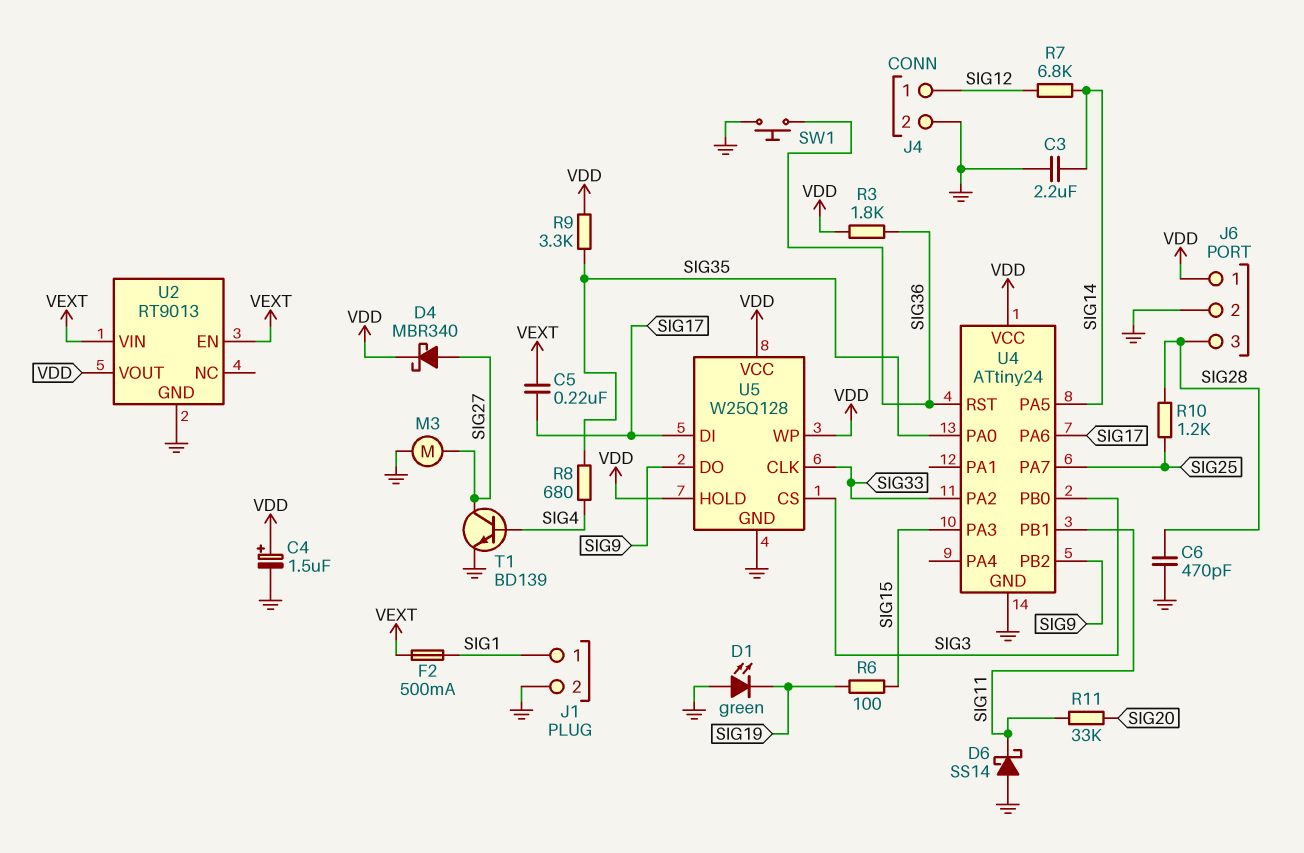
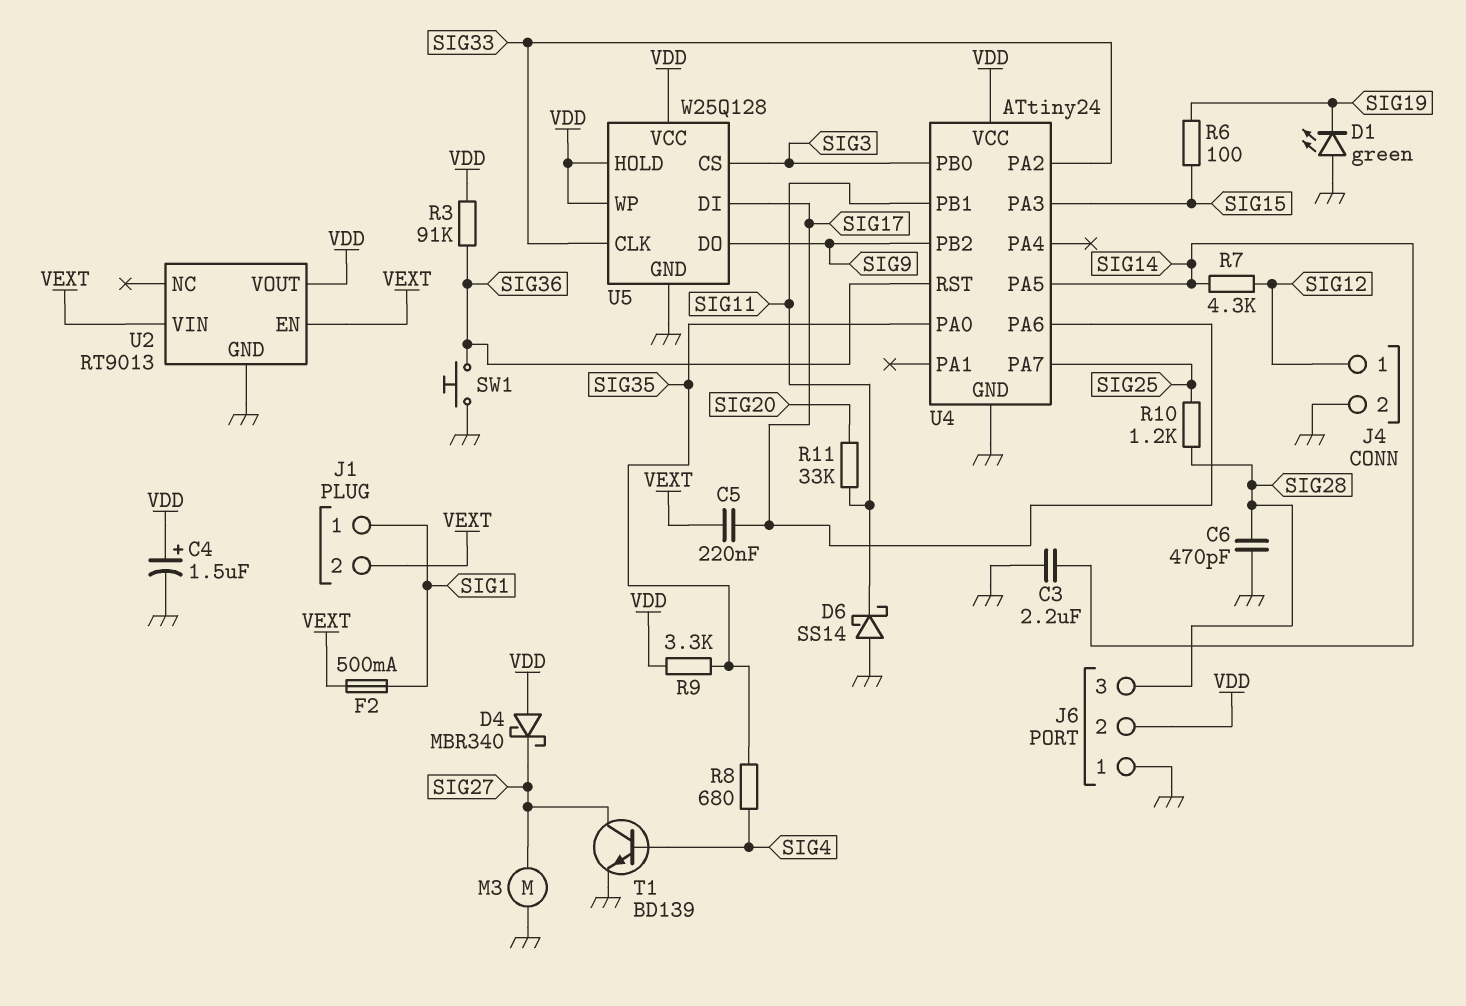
D4: schottky MBR340 (A SIG27, K VDD) -> schottky MBR340 (A VDD, K SIG27)
J1 pin 2: GND -> VEXT
J6 pin 1: VDD -> GND
J6 pin 2: GND -> VDD
R3: 1.8k (SIG36, VDD) -> 91k (SIG36, VDD)
R7: 6.8k (SIG12, SIG14) -> 4.3k (SIG12, SIG14)

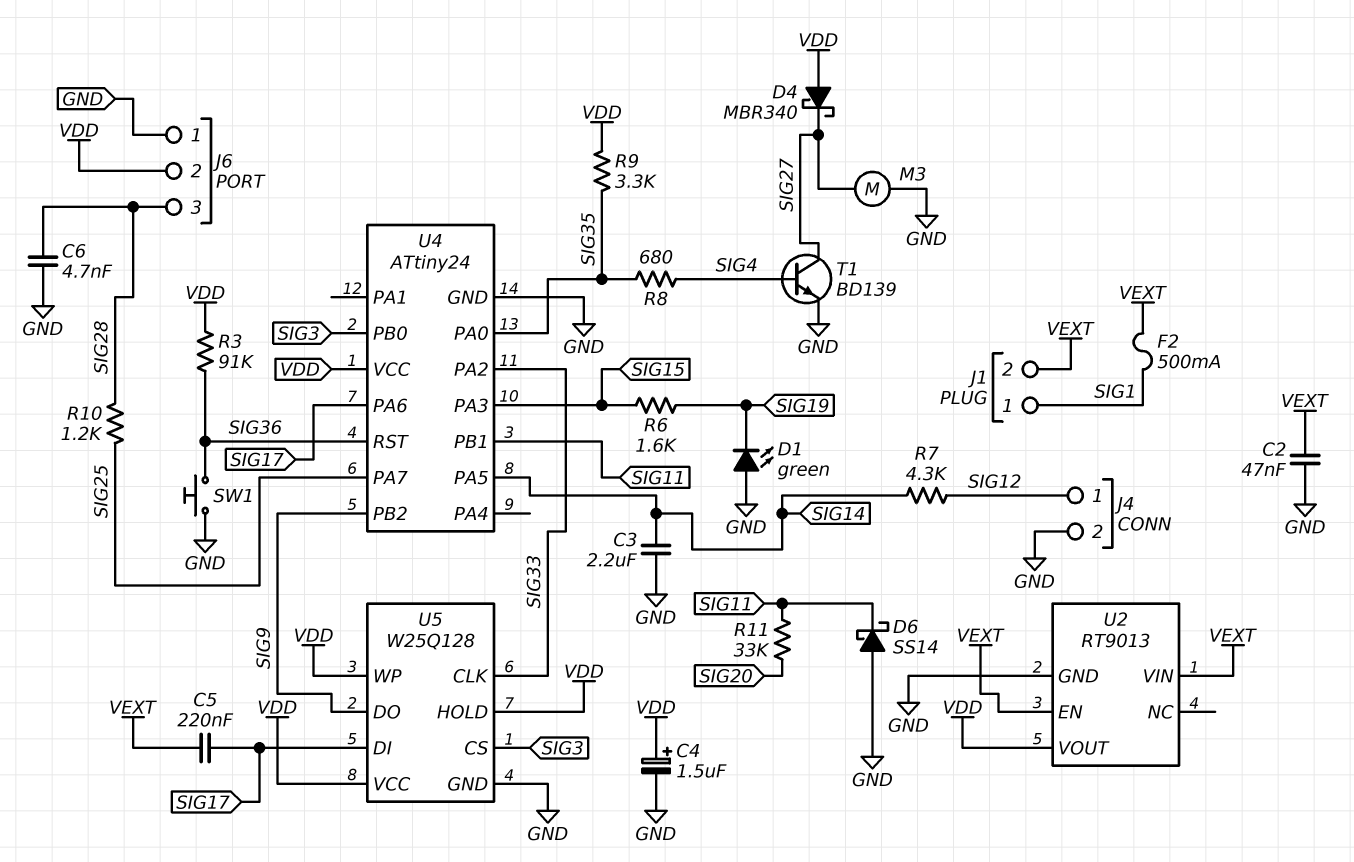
C2: none -> 47nF (GND, VEXT)
C6: 470pF (GND, SIG28) -> 4.7nF (GND, SIG28)
R6: 100 (SIG15, SIG19) -> 1.6k (SIG15, SIG19)

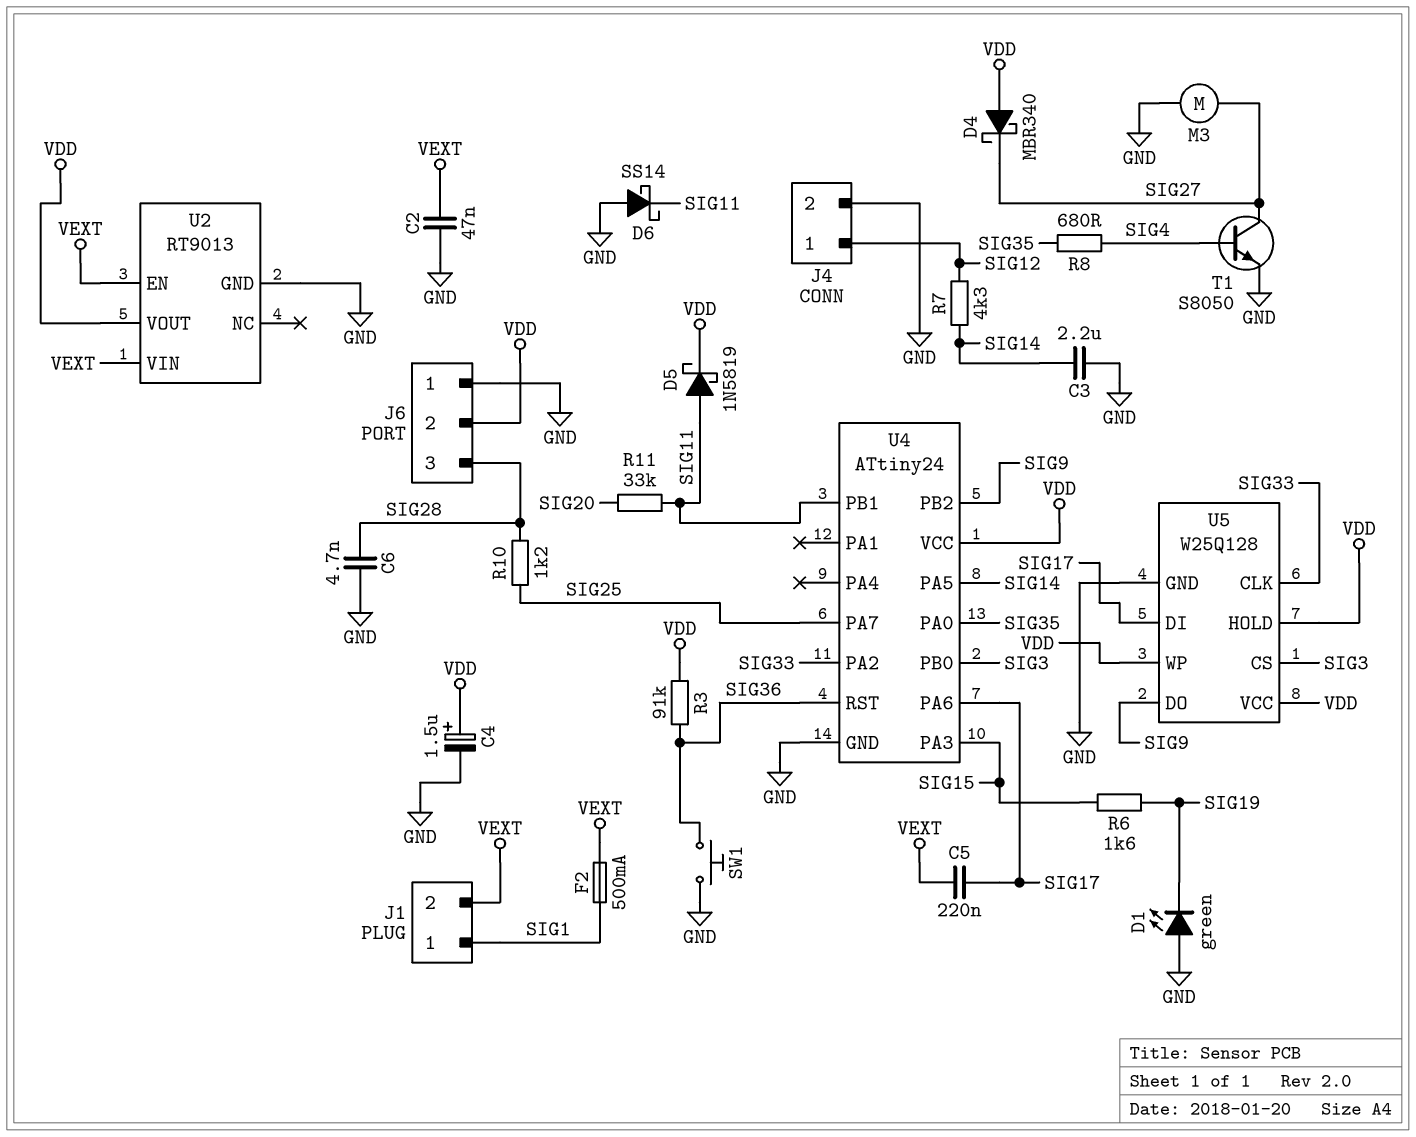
D5: none -> schottky 1N5819 (A SIG11, K VDD)
R9: 3.3k (SIG35, VDD) -> none
T1: NPN BD139 (B SIG4, C SIG27, E GND) -> NPN S8050 (B SIG4, C SIG27, E GND)

